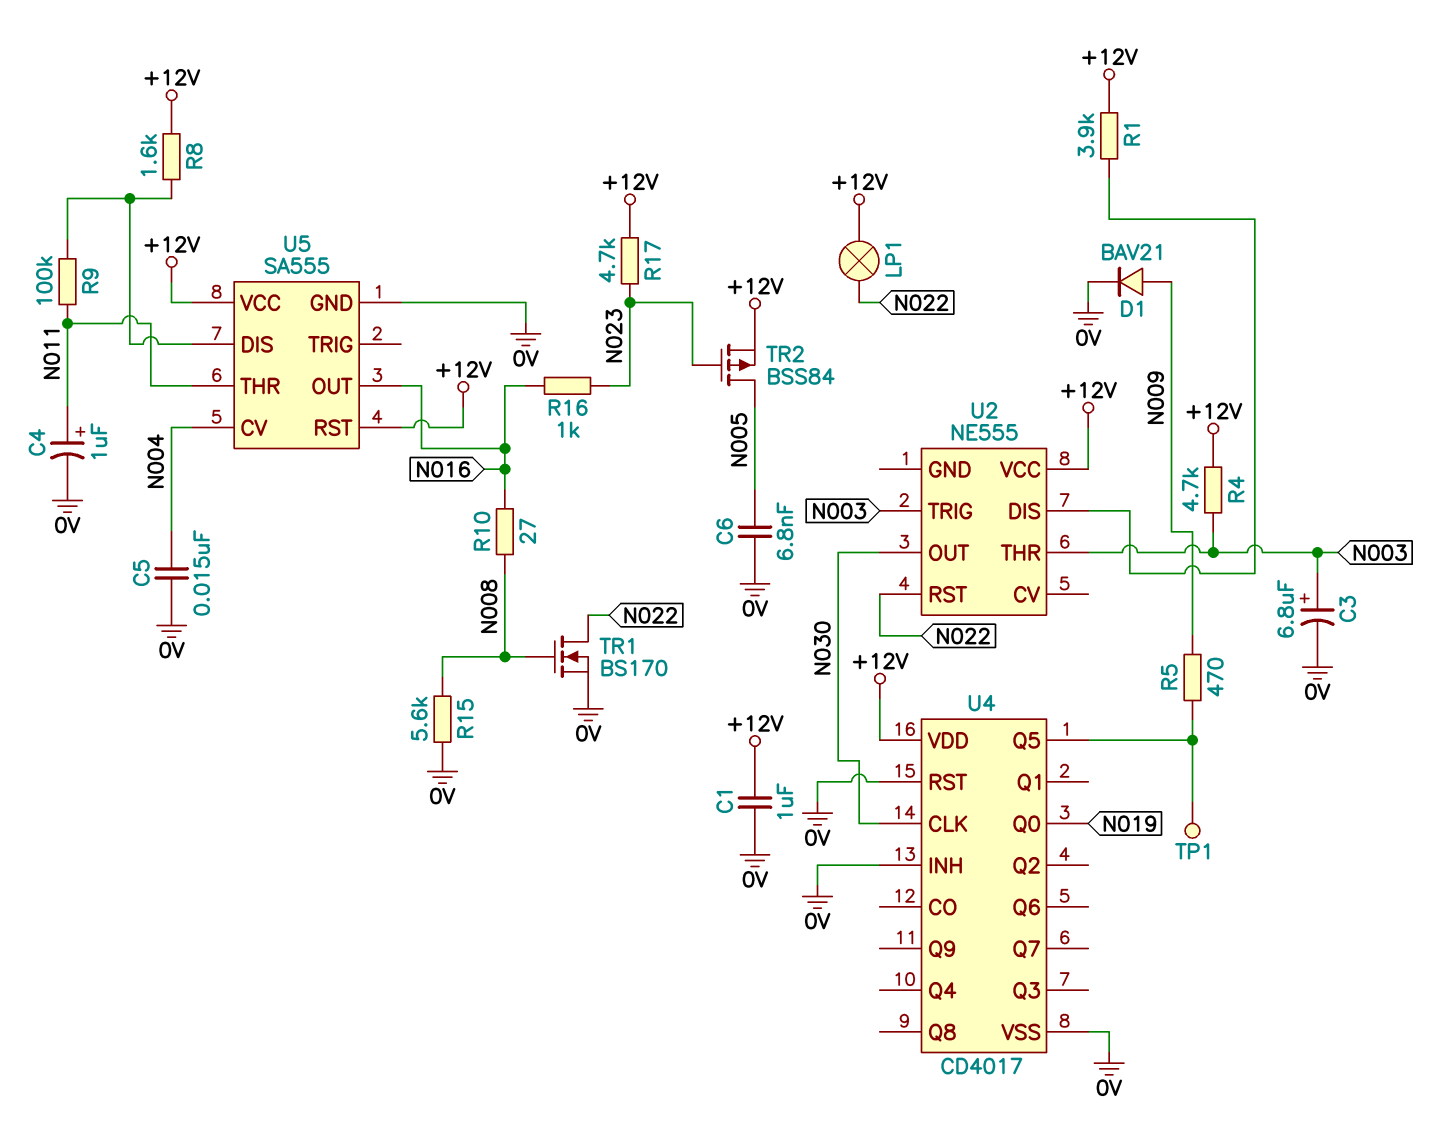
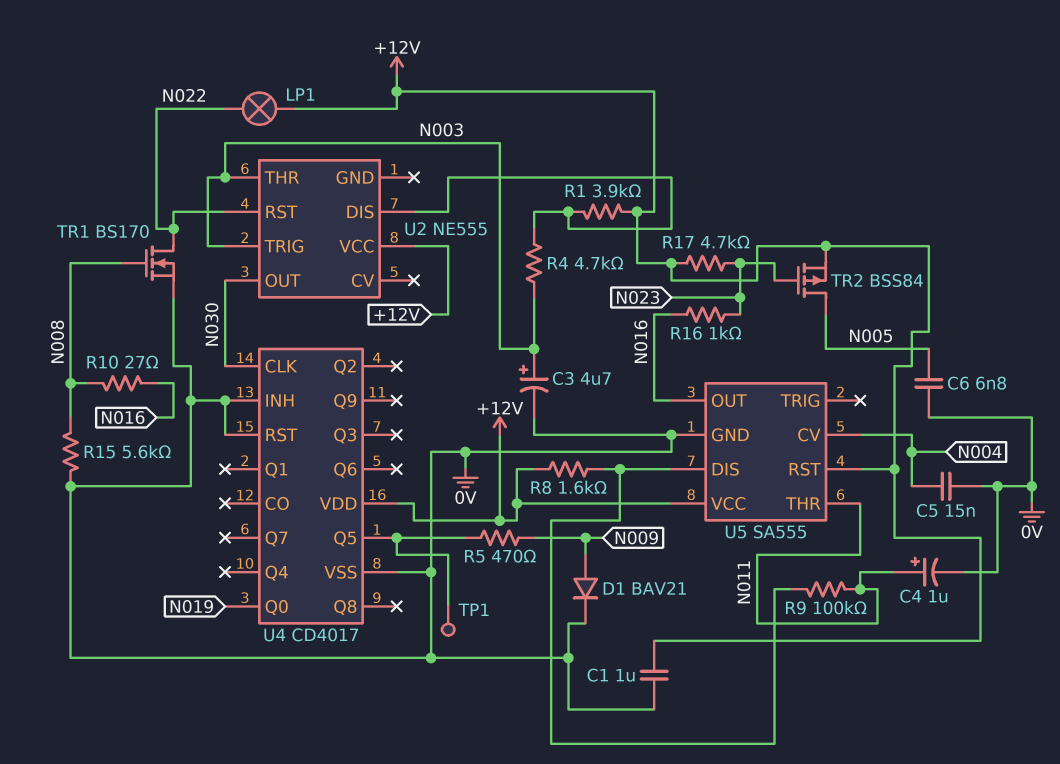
C3: 6.8uF (plus N003, minus 0V) -> 4.7uF (plus N003, minus 0V)
R4: 4.7k (+12V, N003) -> 4.7k (N003, U2/DIS)

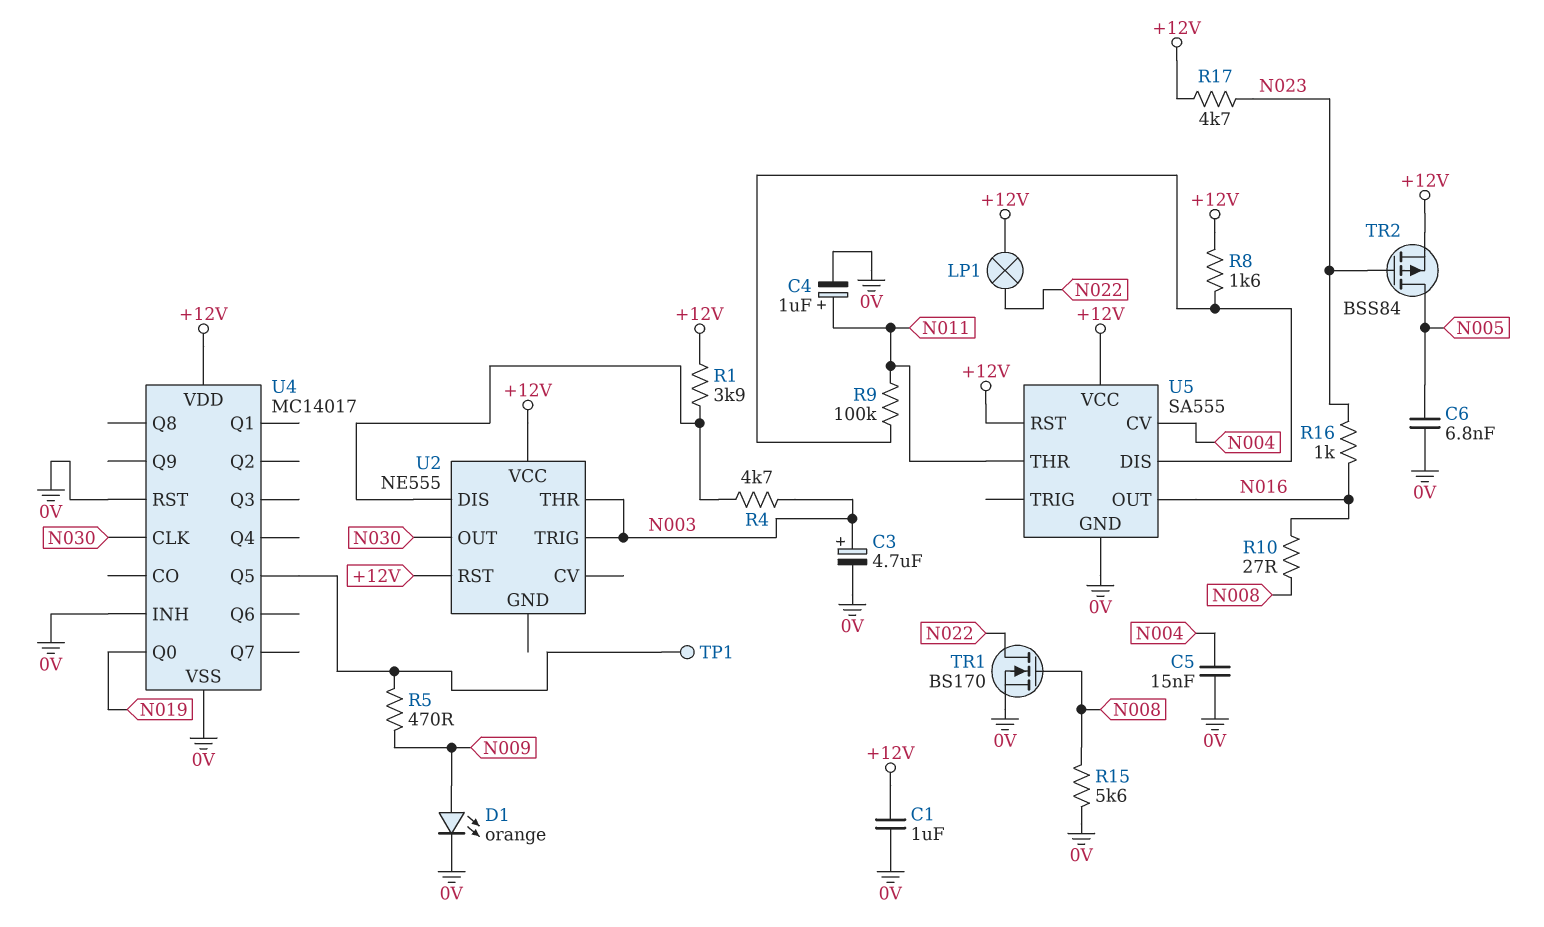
D1: diode BAV21 (A N009, K 0V) -> LED orange (A N009, K 0V)
U2 pin RST: N022 -> +12V
U4: CD4017 -> MC14017

